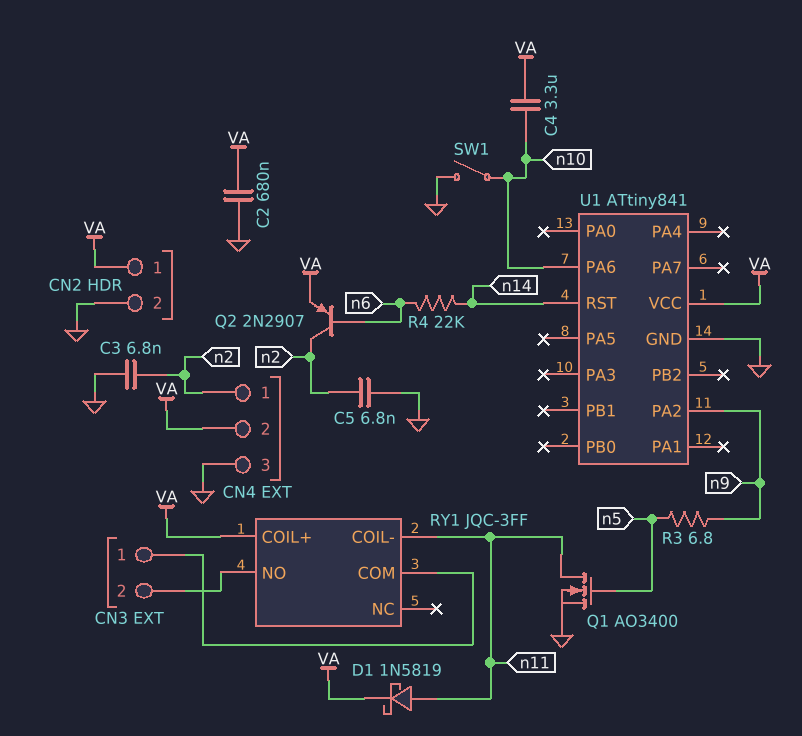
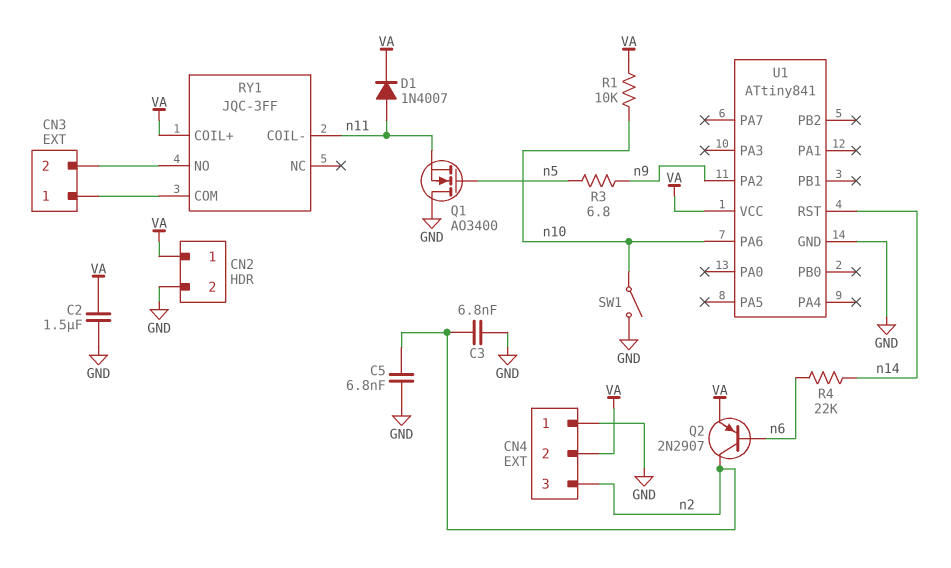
C2: 680nF (GND, VA) -> 1.5uF (GND, VA)
C4: 3.3uF (VA, n10) -> none
CN4 pin 1: n2 -> GND
CN4 pin 3: GND -> n2
D1: schottky 1N5819 (A n11, K VA) -> diode 1N4007 (A n11, K VA)
Q1: NMOS AO3400 (G n5, D n11, S GND) -> NMOS AO3400 (G n5, D GND, S n11)
R1: none -> 10k (VA, n10)

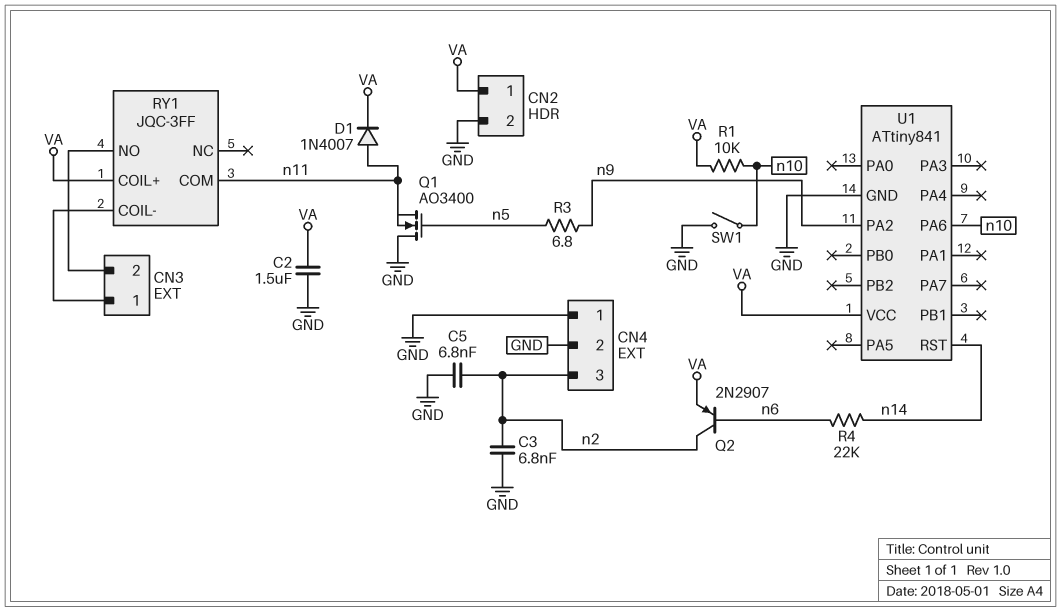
CN4 pin 2: VA -> GND
RY1 pin COIL-: n11 -> CN3/1
RY1 pin COM: CN3/1 -> n11

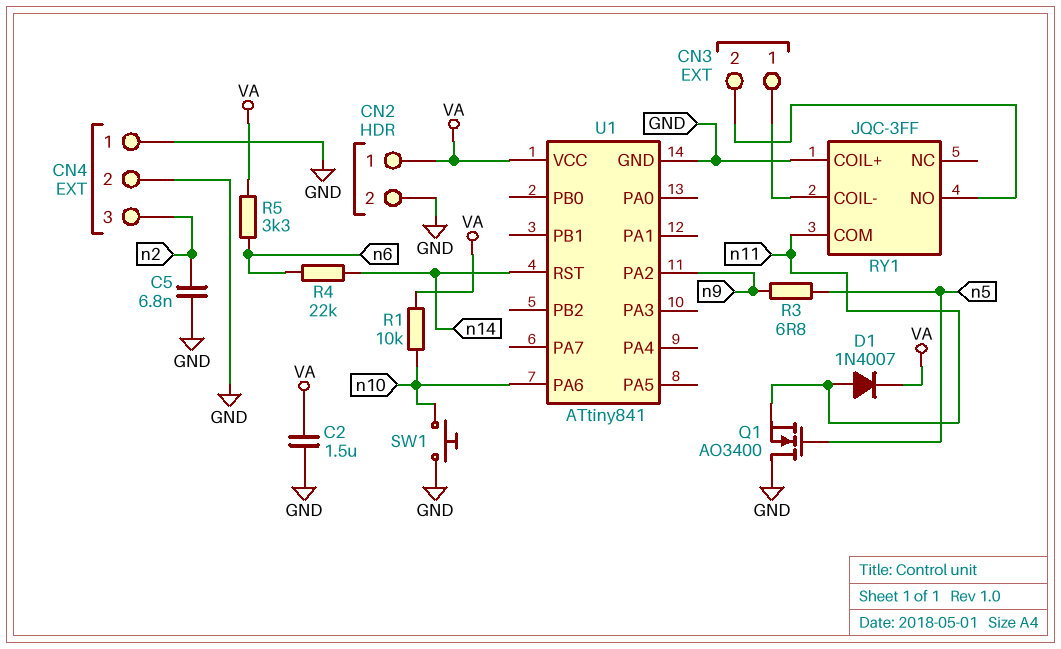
C3: 6.8nF (GND, n2) -> none
Q2: PNP 2N2907 (B n6, C n2, E VA) -> none
R5: none -> 3.3k (VA, n6)
RY1 pin COIL+: VA -> GND
SW1: switch (GND, n10) -> button (GND, n10)

